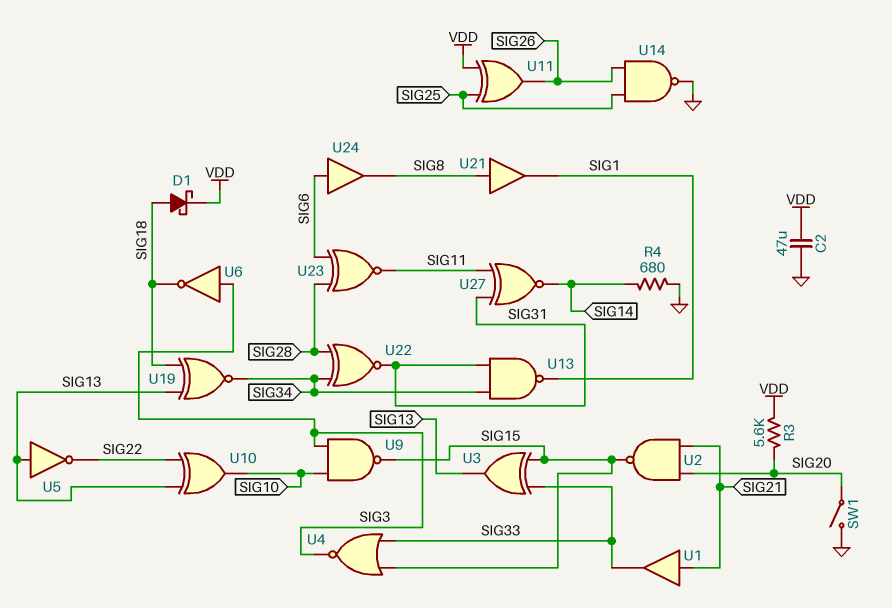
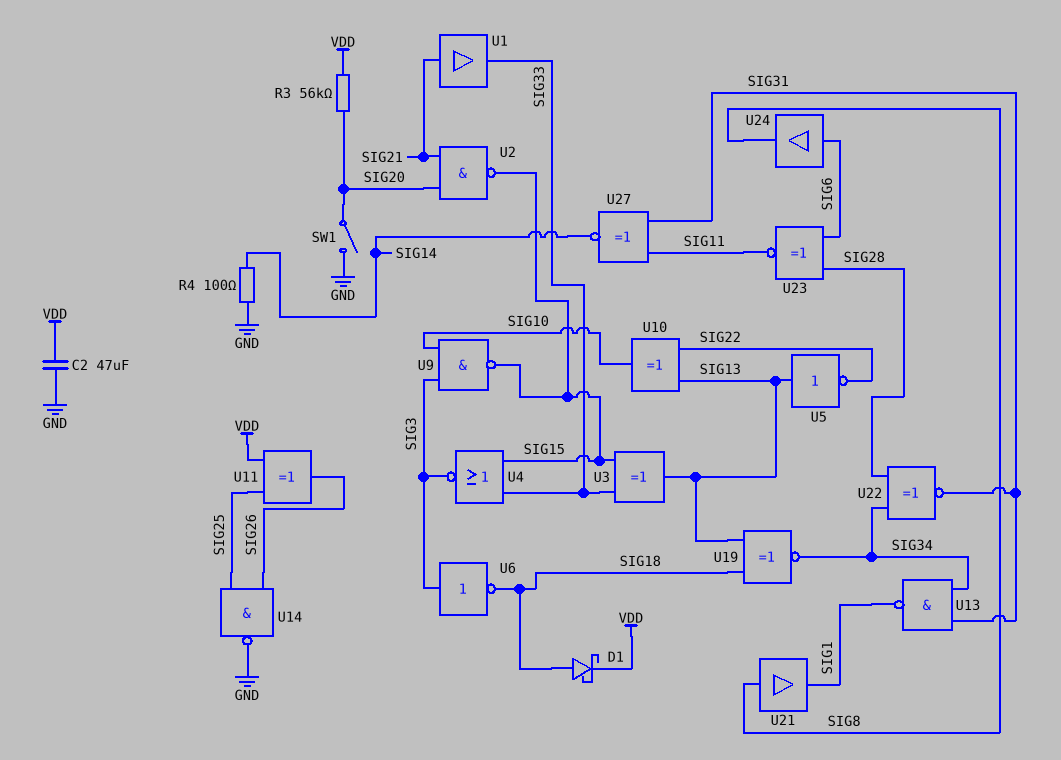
R3: 5.6k (SIG20, VDD) -> 56k (SIG20, VDD)
R4: 680 (GND, SIG14) -> 100 (GND, SIG14)

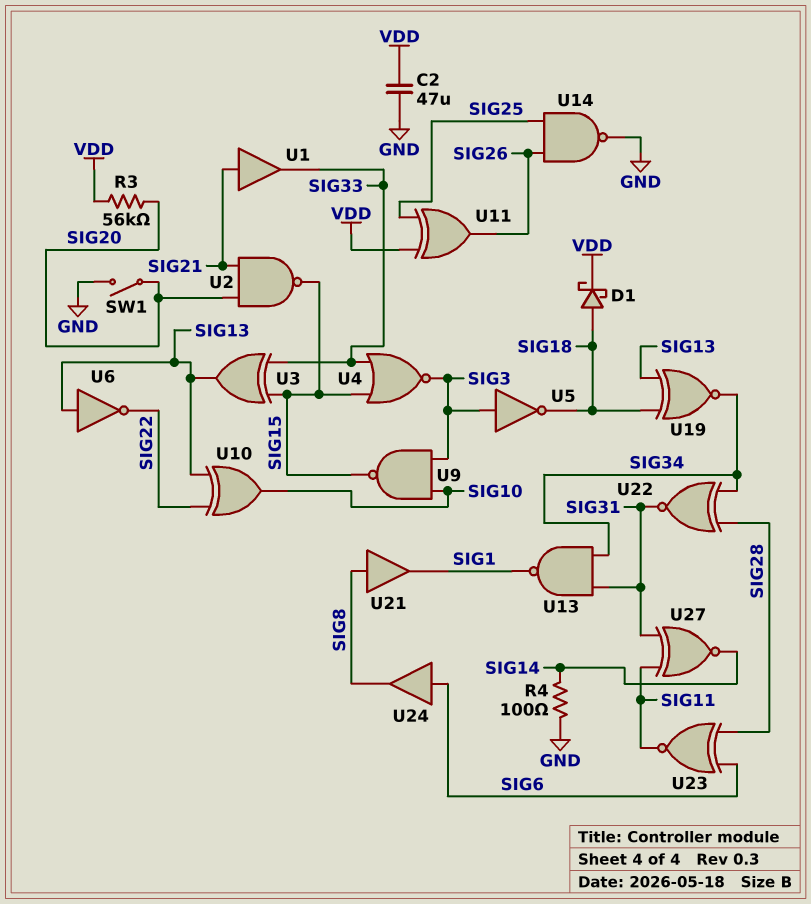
U5: NOT (in SIG13, out SIG22) -> NOT (in SIG3, out SIG18)
U6: NOT (in SIG3, out SIG18) -> NOT (in SIG13, out SIG22)

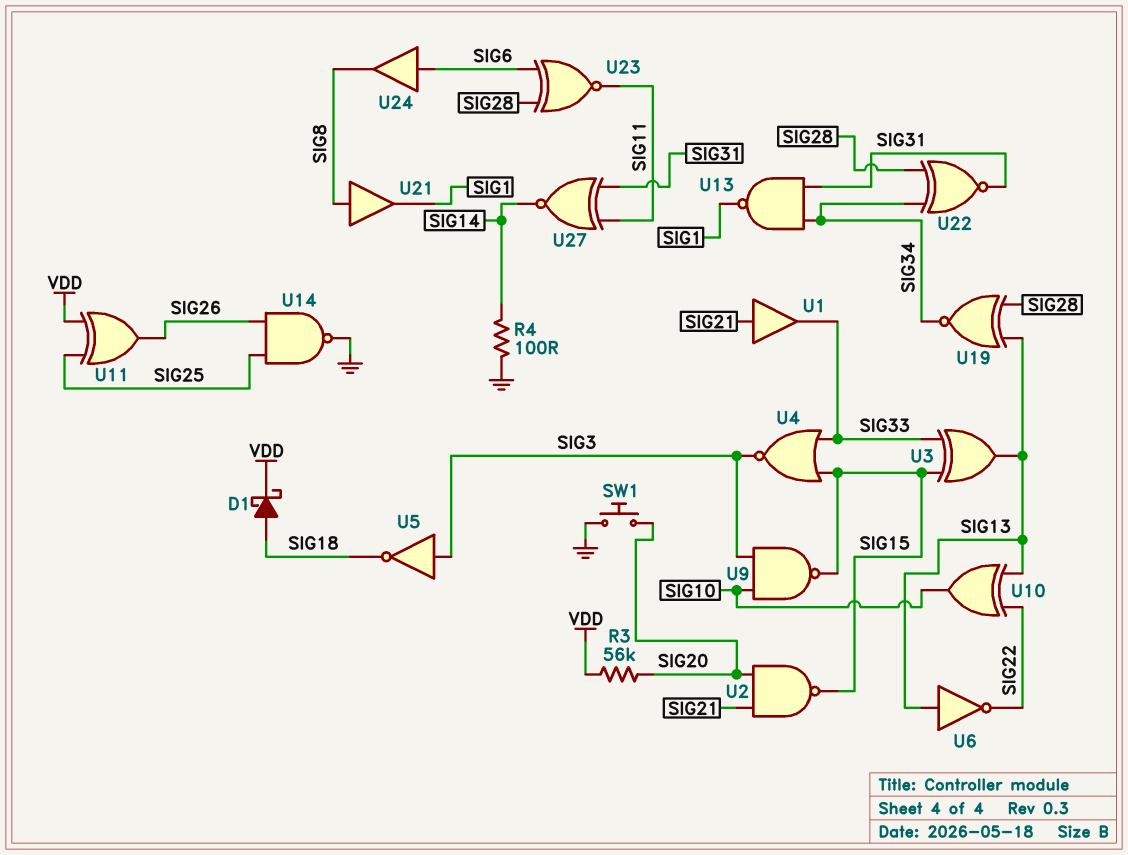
C2: 47uF (GND, VDD) -> none
SW1: switch (GND, SIG20) -> button (GND, SIG20)
U19: XNOR (in SIG13, in SIG18, out SIG34) -> XNOR (in SIG13, in SIG28, out SIG34)

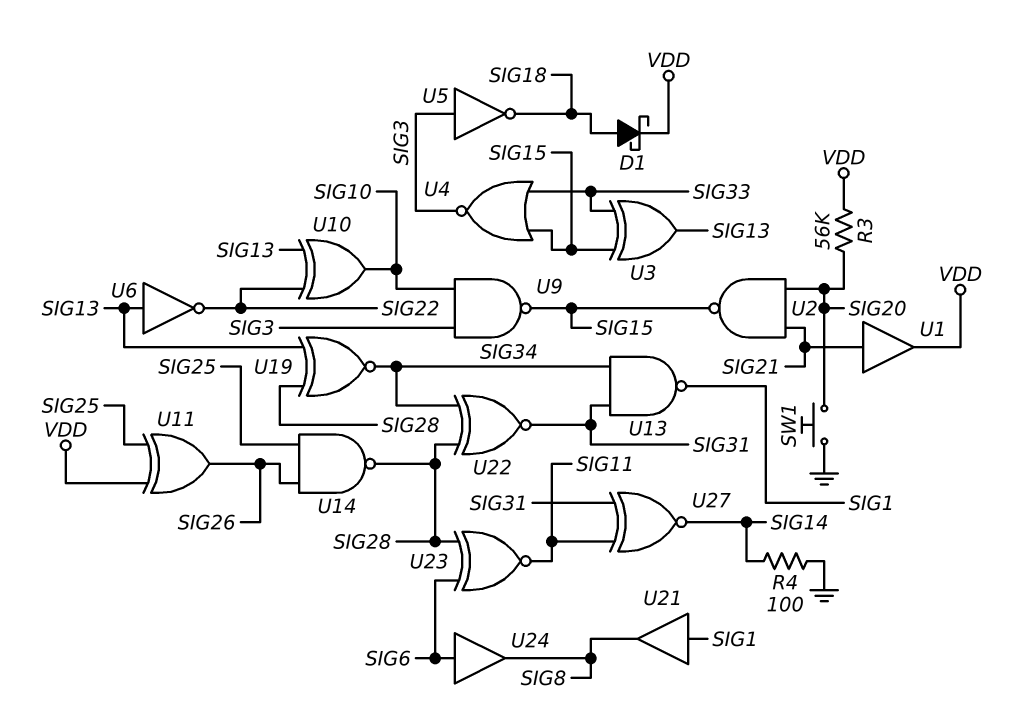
U1: buffer (in SIG21, out SIG33) -> buffer (in SIG21, out VDD)
U14: NAND (in SIG25, in SIG26, out GND) -> NAND (in SIG25, in SIG26, out SIG28)
U21: buffer (in SIG8, out SIG1) -> buffer (in SIG1, out SIG8)

